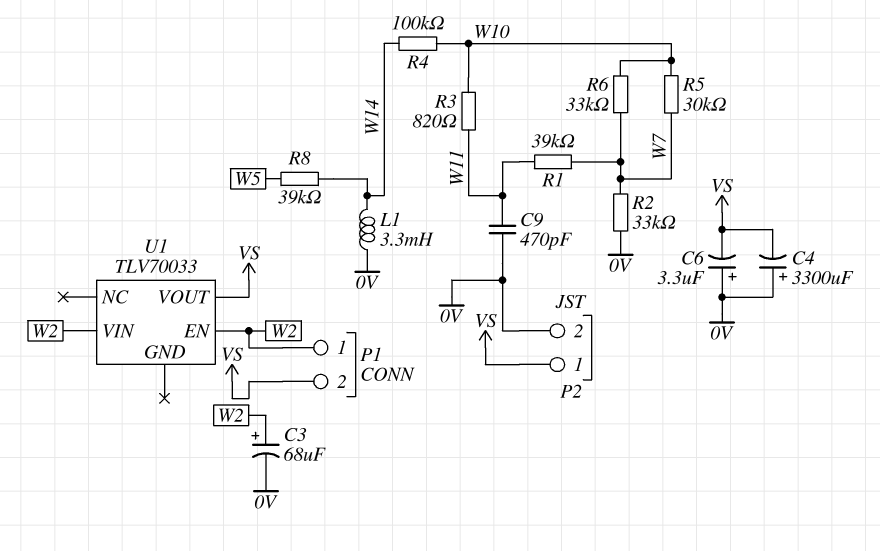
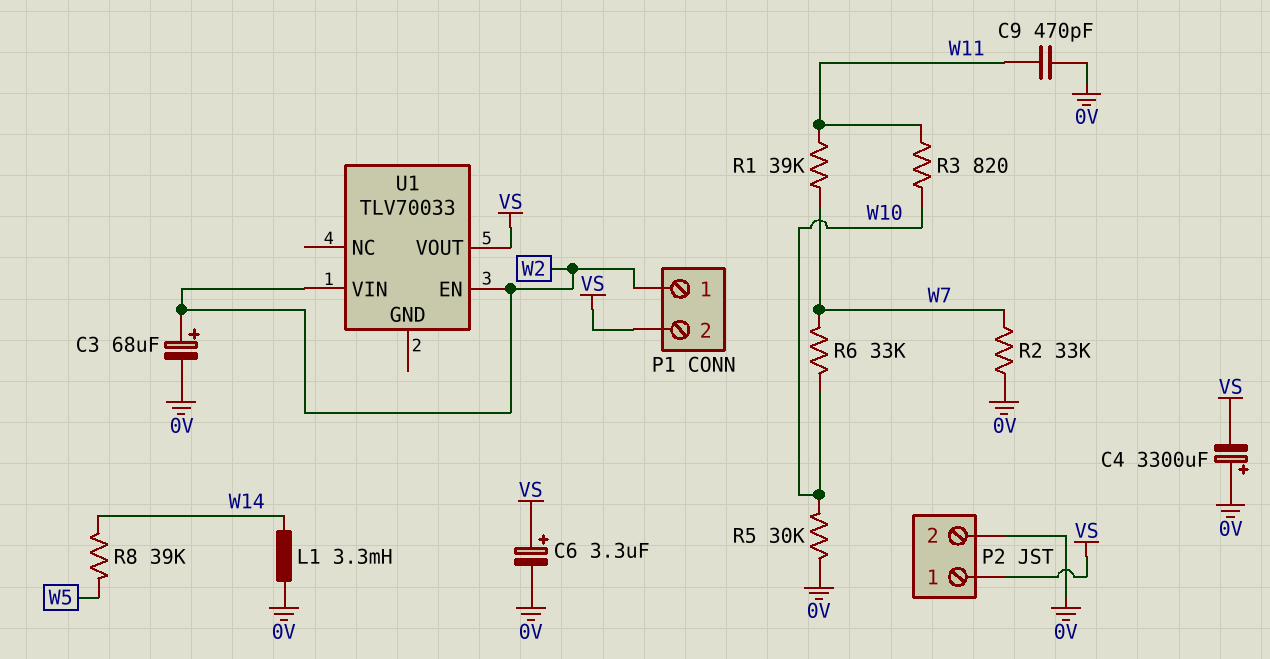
C6: 3.3uF (plus 0V, minus VS) -> 3.3uF (plus VS, minus 0V)
R4: 100k (W10, W14) -> none
R5: 30k (W7, W10) -> 30k (0V, W10)

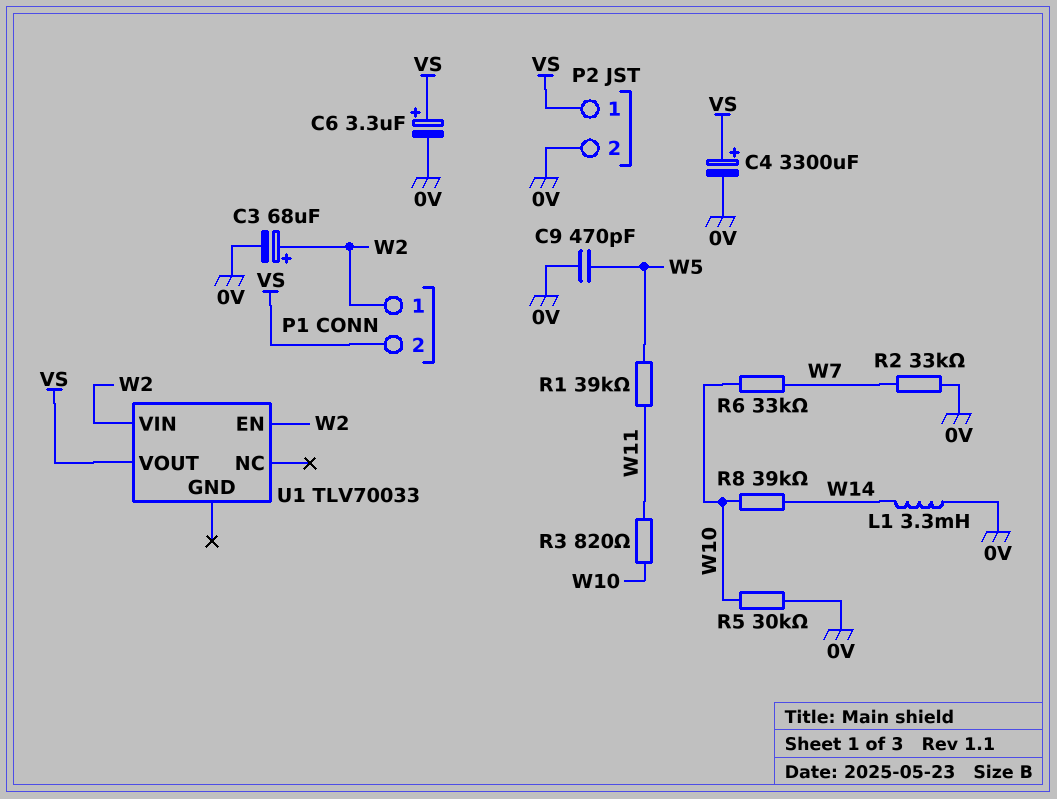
C4: 3300uF (plus 0V, minus VS) -> 3300uF (plus VS, minus 0V)
C9: 470pF (0V, W11) -> 470pF (0V, W5)
R1: 39k (W7, W11) -> 39k (W5, W11)
R8: 39k (W5, W14) -> 39k (W10, W14)

